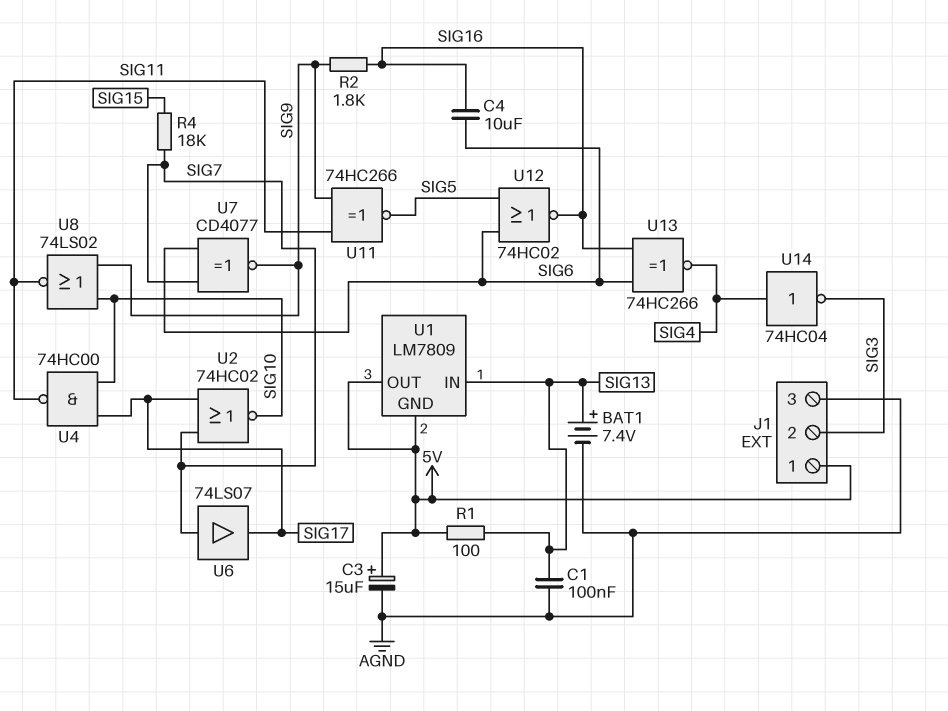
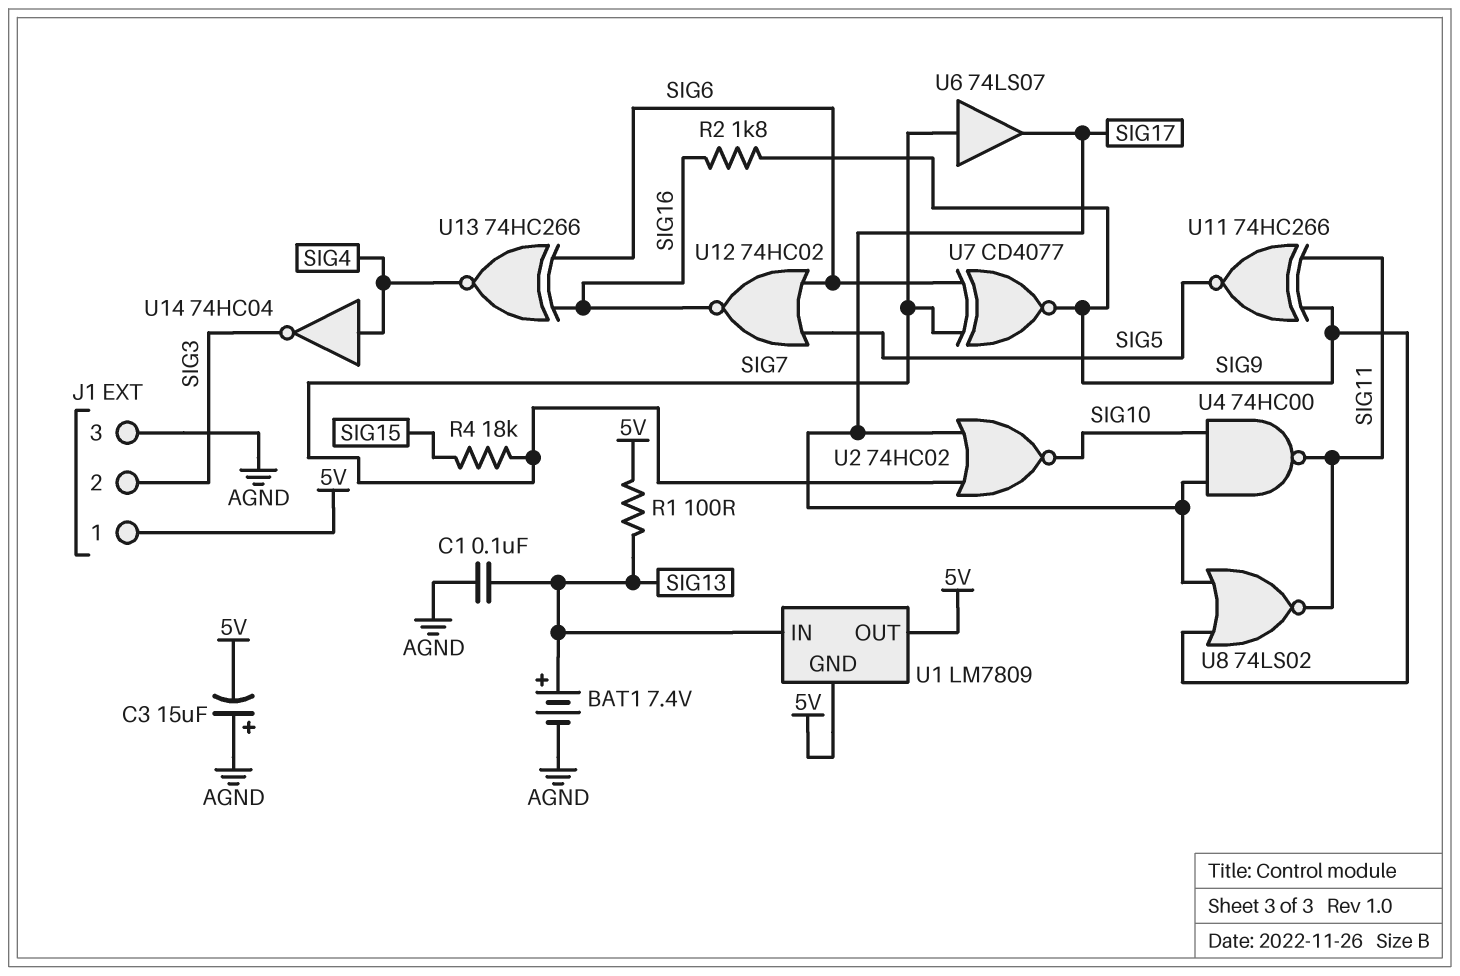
C3: 15uF (plus 5V, minus AGND) -> 15uF (plus AGND, minus 5V)
C4: 10uF (SIG6, SIG16) -> none
U8: NOR 74LS02 (in SIG9, in SIG10, out SIG11) -> NOR 74LS02 (in SIG9, in SIG17, out SIG11)

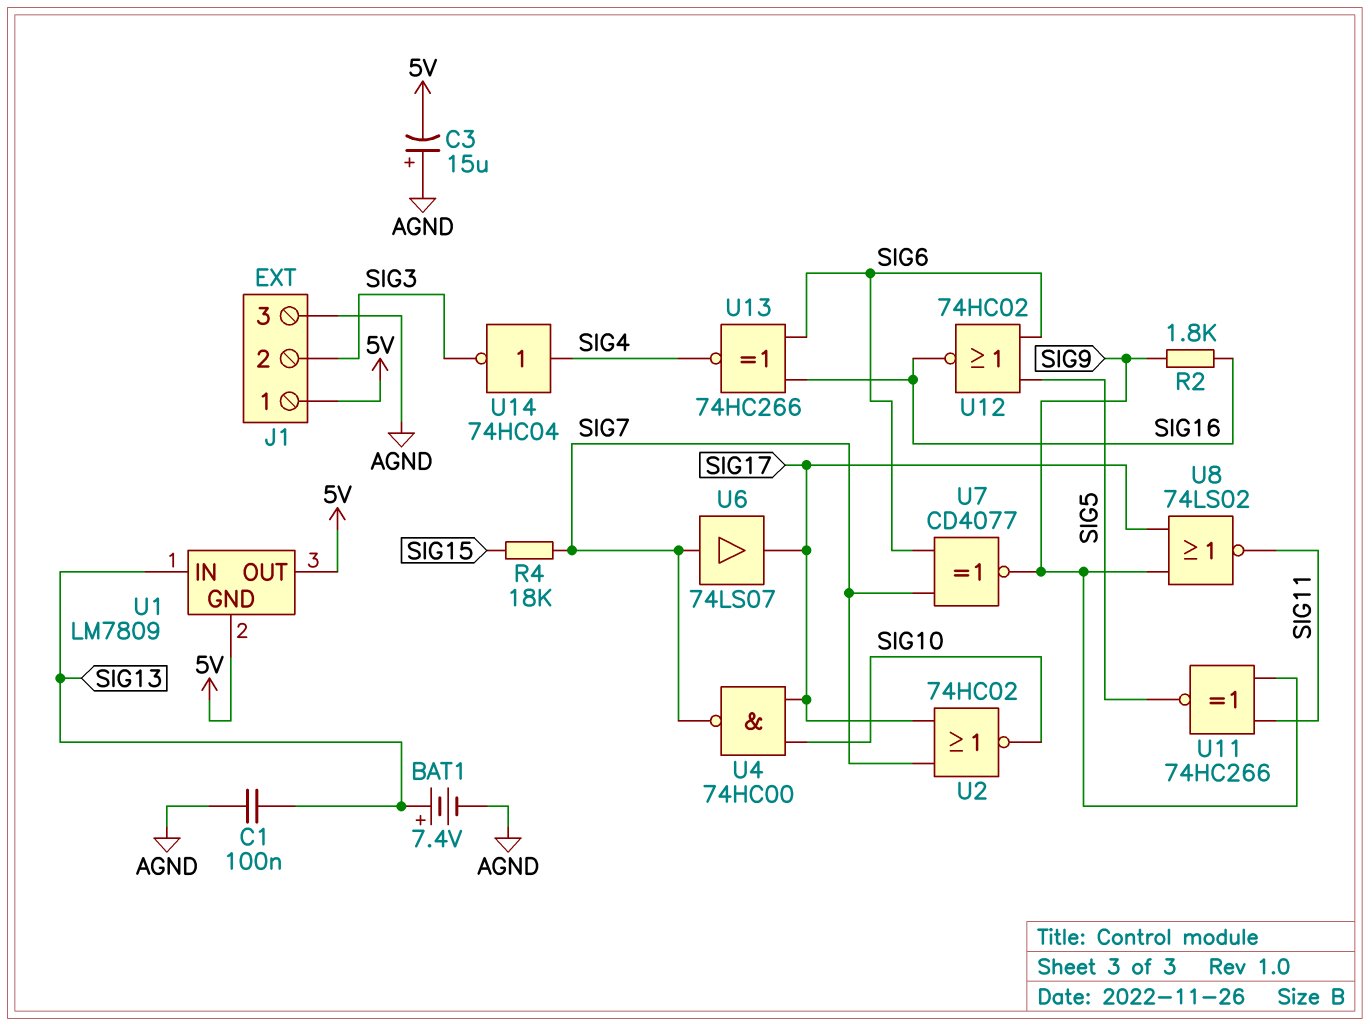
R1: 100 (5V, SIG13) -> none
U4: NAND 74HC00 (in SIG10, in SIG17, out SIG11) -> NAND 74HC00 (in SIG10, in SIG17, out SIG7)

